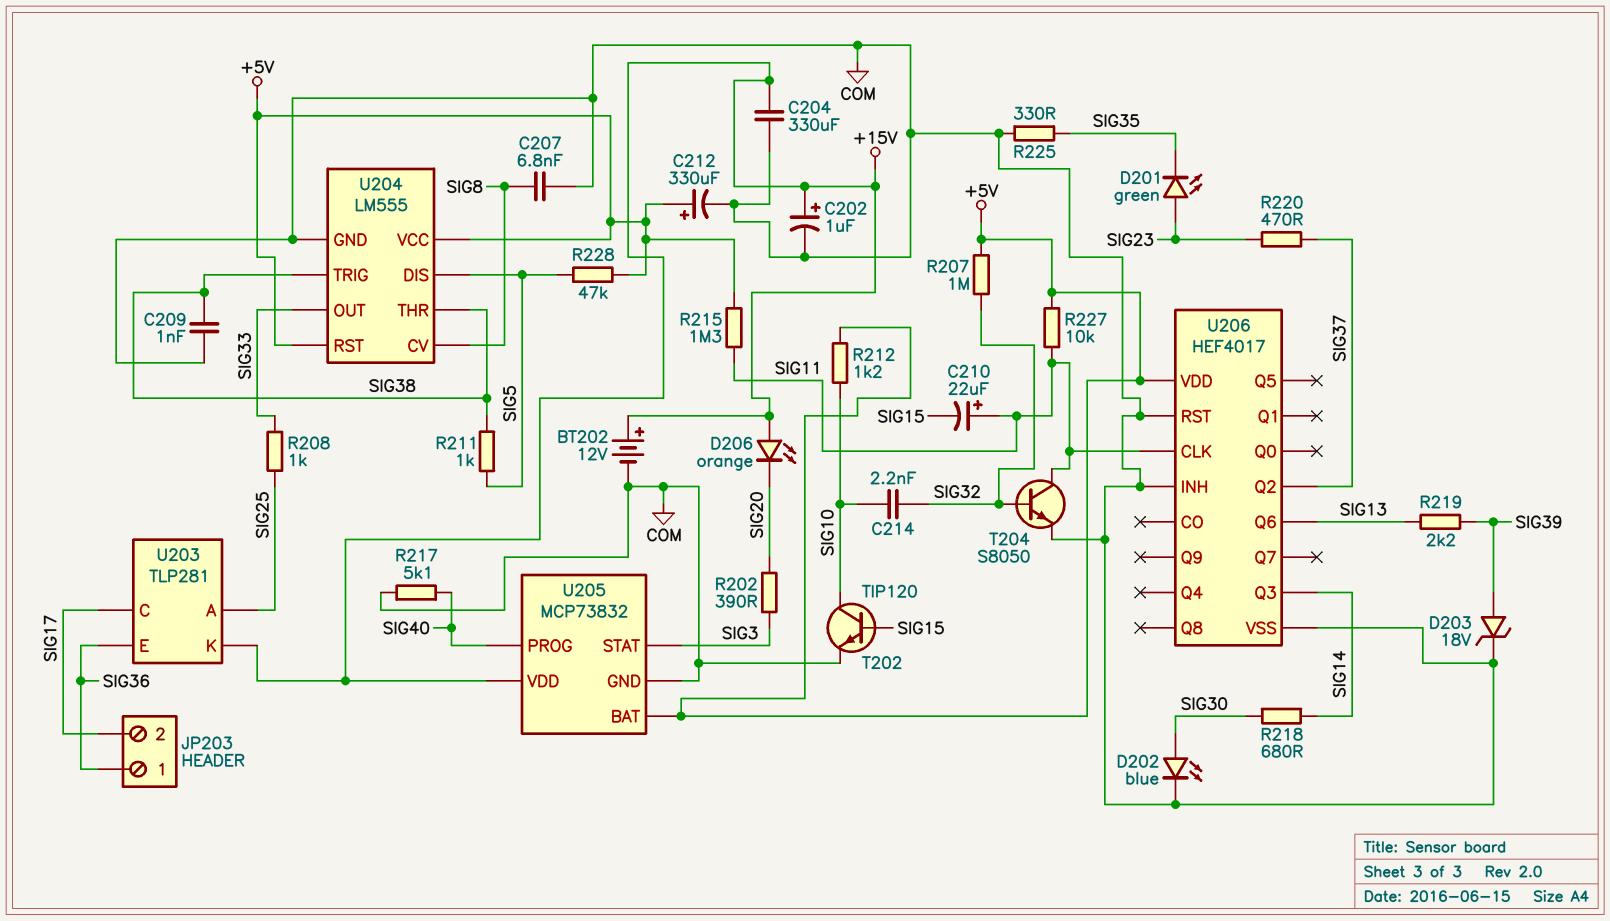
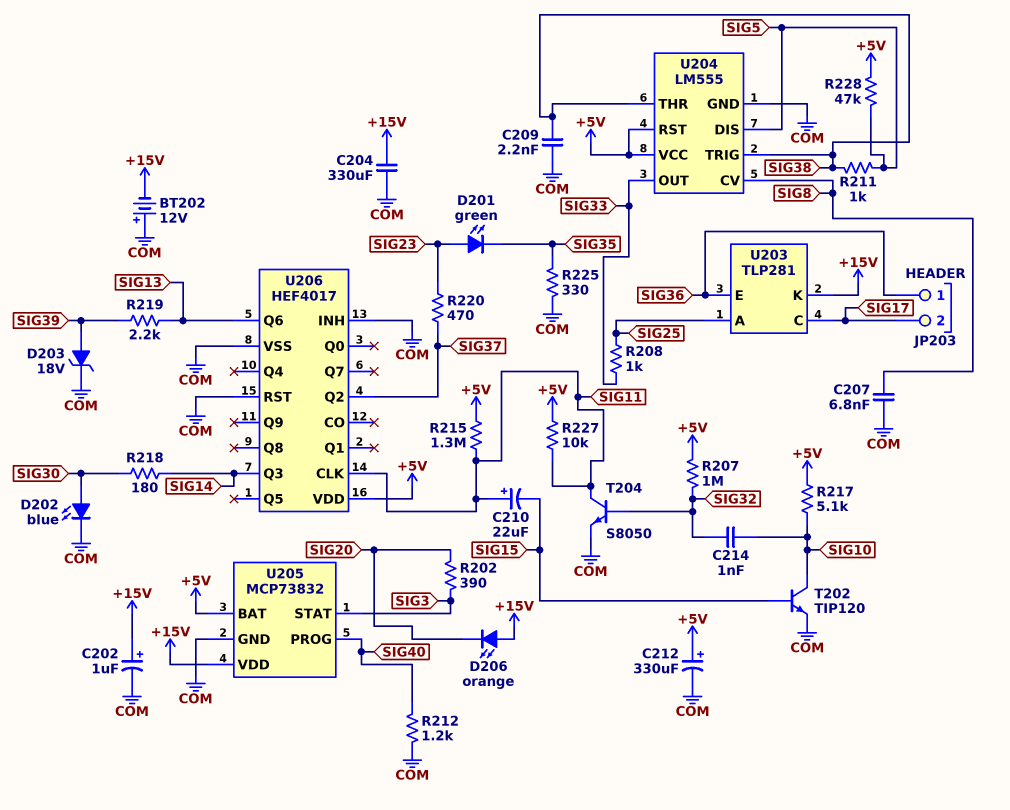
BT202: 12V (plus +15V, minus COM) -> 12V (plus COM, minus +15V)
C209: 1nF (COM, SIG38) -> 2.2nF (COM, SIG38)
C214: 2.2nF (SIG10, SIG32) -> 1nF (SIG10, SIG32)
R212: 1.2k (+5V, SIG10) -> 1.2k (COM, SIG40)
R217: 5.1k (COM, SIG40) -> 5.1k (+5V, SIG10)
R218: 680 (SIG14, SIG30) -> 180 (SIG14, SIG30)

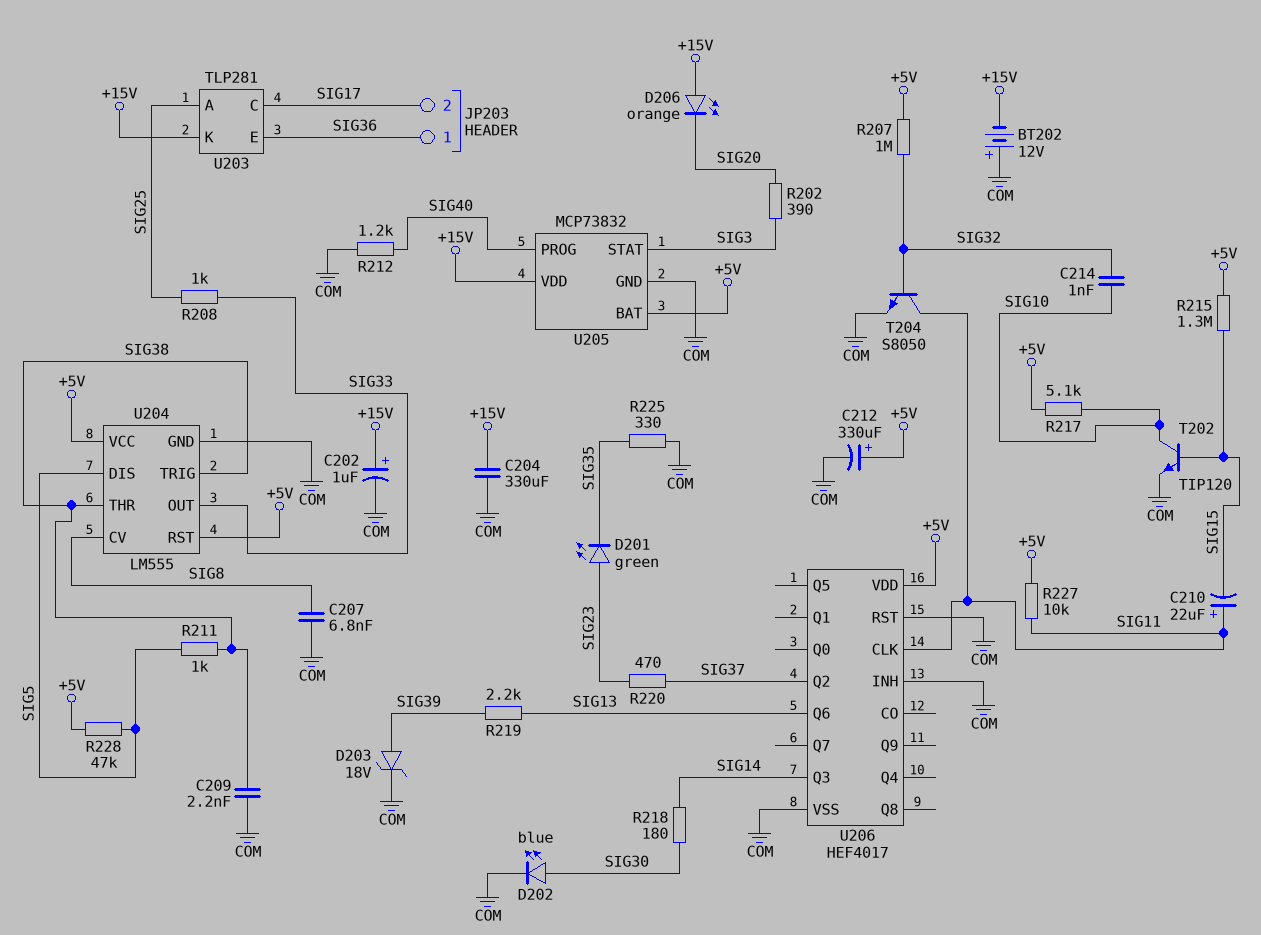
R215: 1.3M (+5V, SIG11) -> 1.3M (+5V, SIG15)

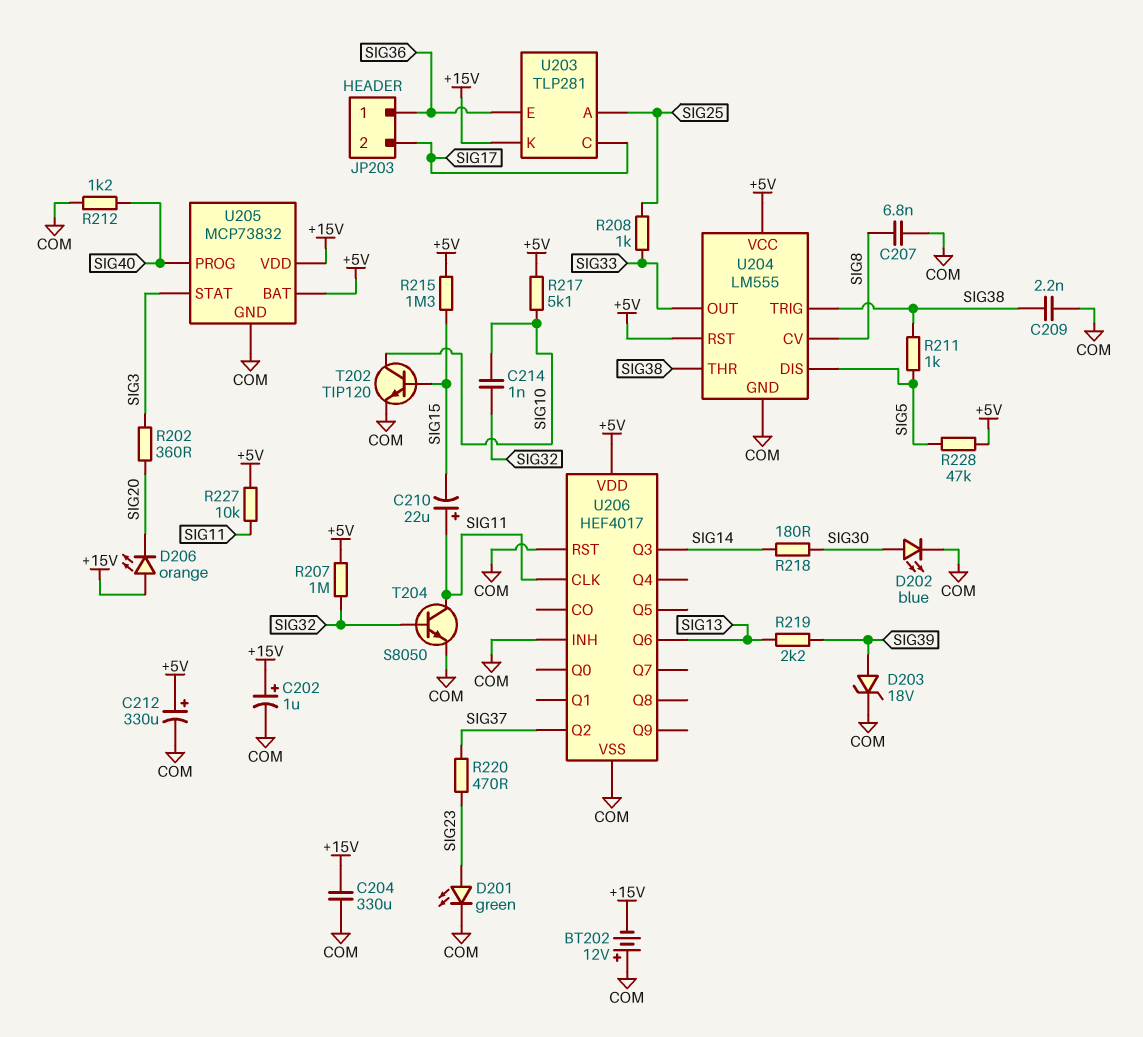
D201: LED green (A SIG23, K SIG35) -> LED green (A SIG23, K COM)
R202: 390 (SIG3, SIG20) -> 360 (SIG3, SIG20)
R225: 330 (COM, SIG35) -> none

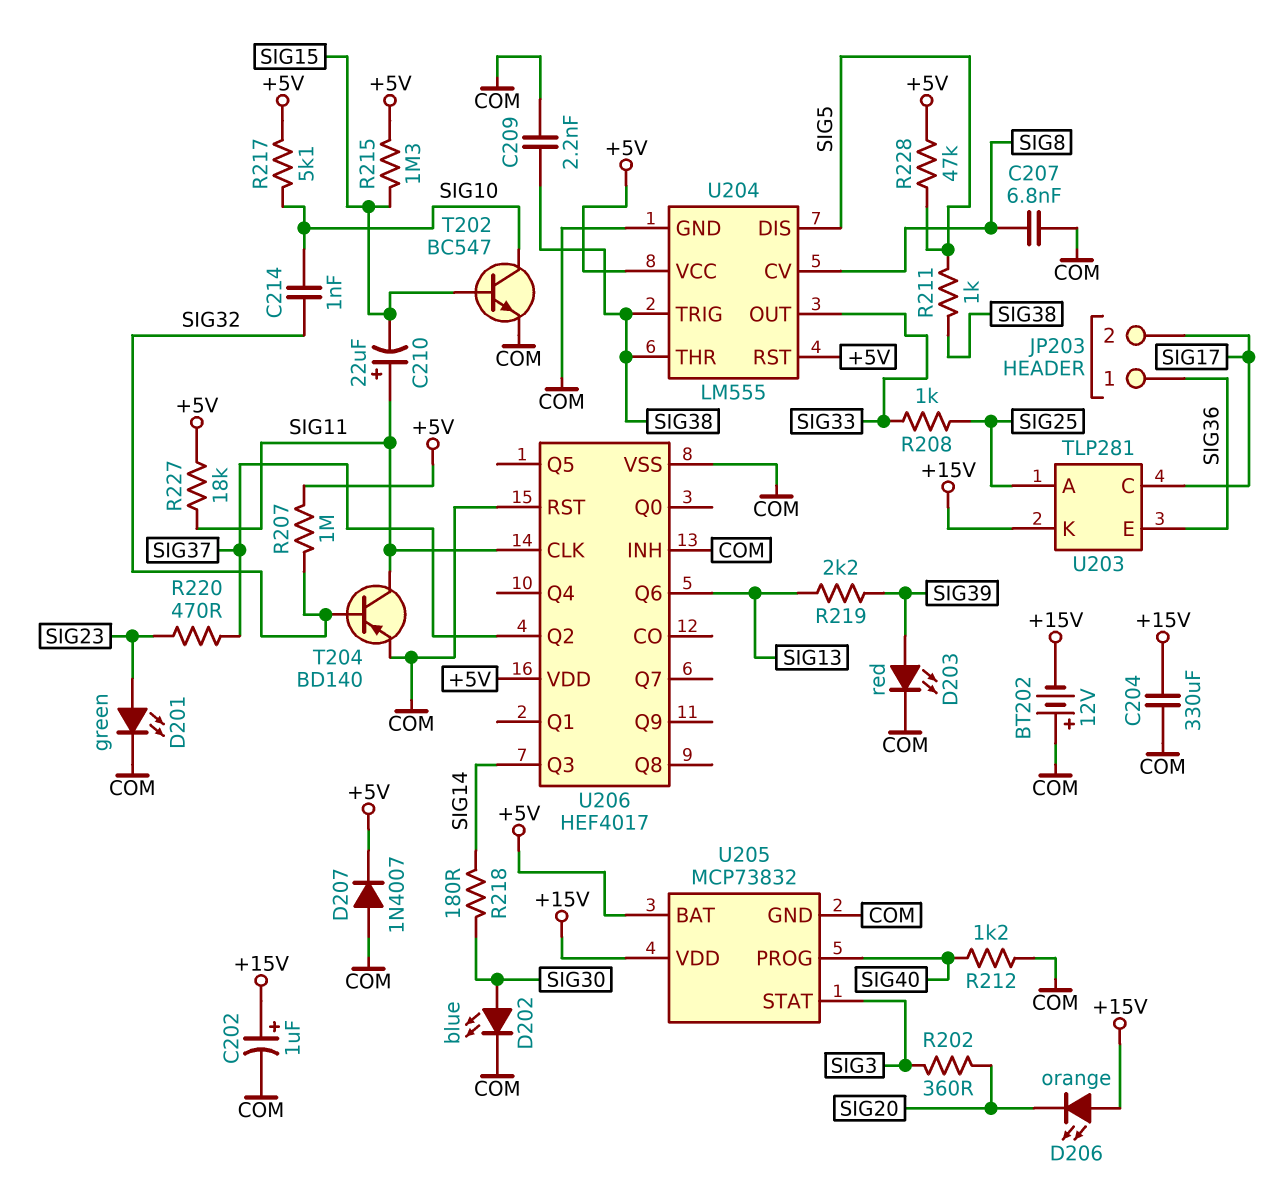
C212: 330uF (plus +5V, minus COM) -> none
D203: zener 18V (A SIG39, K COM) -> LED red (A SIG39, K COM)
D207: none -> diode 1N4007 (A COM, K +5V)
R227: 10k (+5V, SIG11) -> 18k (+5V, SIG11)
T202: NPN TIP120 (B SIG15, C SIG10, E COM) -> NPN BC547 (B SIG15, C SIG10, E COM)
T204: NPN S8050 (B SIG32, C SIG11, E COM) -> PNP BD140 (B SIG32, C SIG11, E COM)

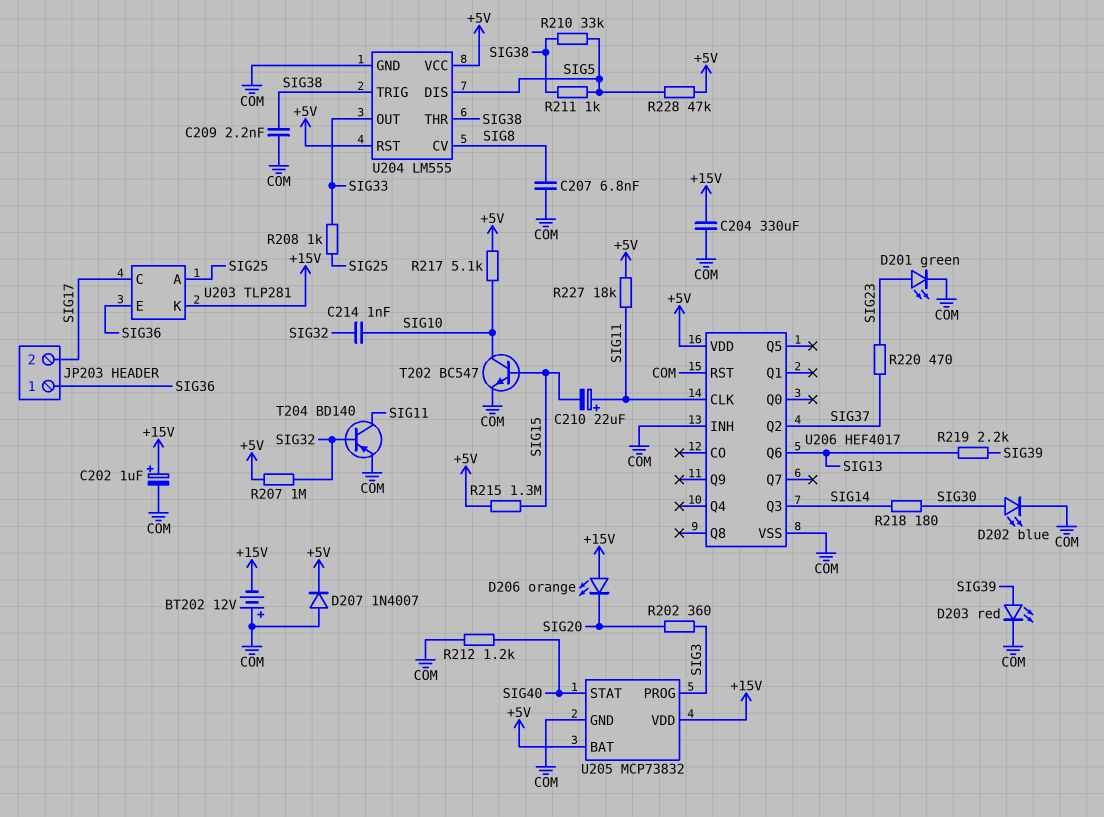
R210: none -> 33k (SIG5, SIG38)
U205 pin PROG: SIG40 -> SIG3
U205 pin STAT: SIG3 -> SIG40

